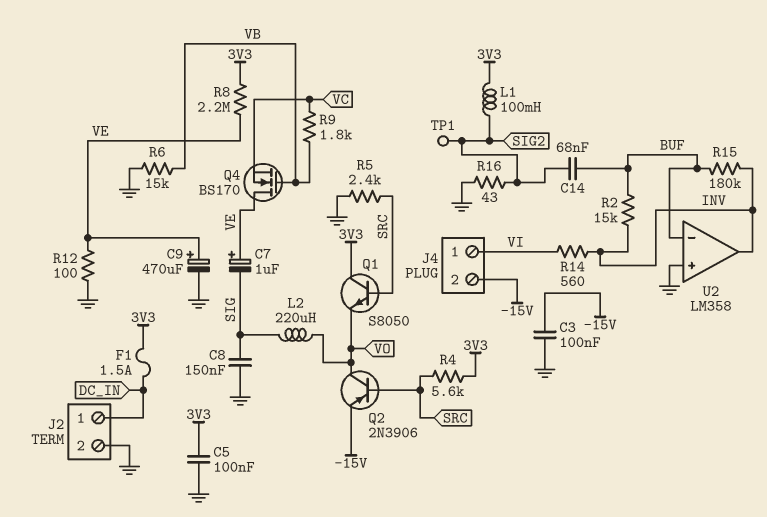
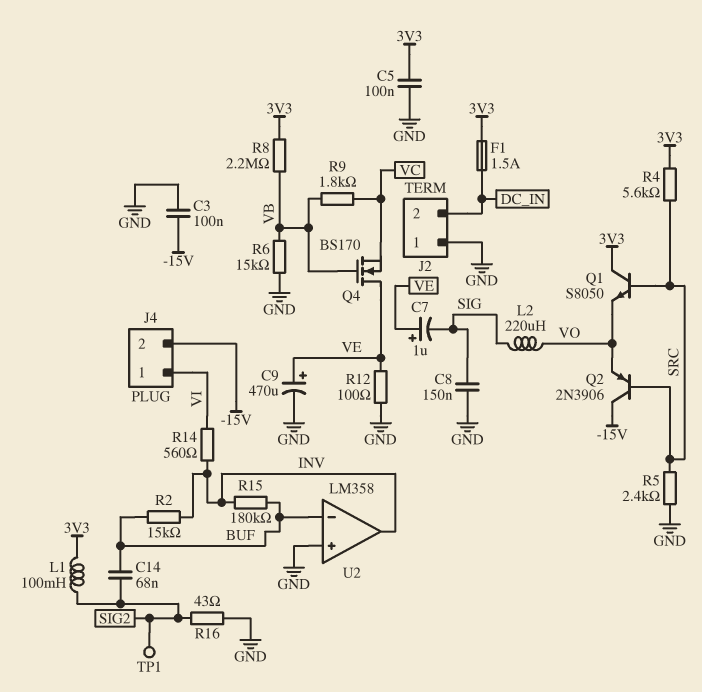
J2 pin 1: DC_IN -> GND
J2 pin 2: GND -> DC_IN
Q2: PNP 2N3906 (B SRC, C VO, E -15V) -> PNP 2N3906 (B SRC, C -15V, E VO)
R8: 2.2M (3V3, VE) -> 2.2M (3V3, VB)

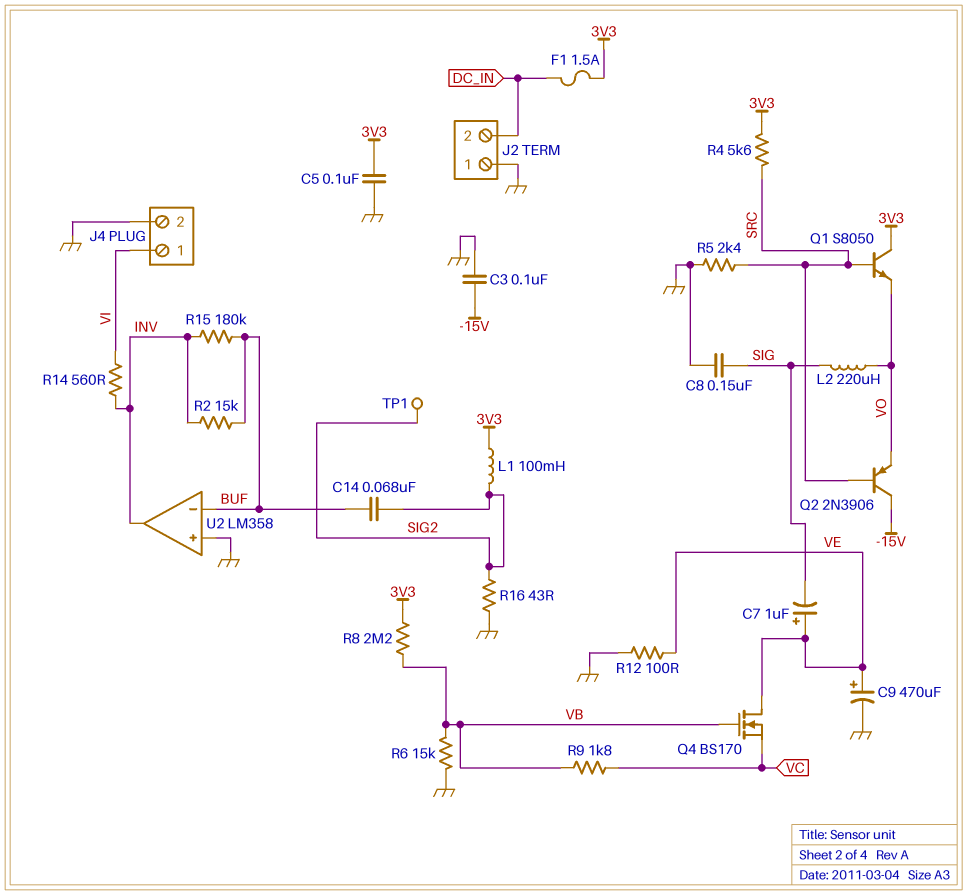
J4 pin 2: -15V -> GND

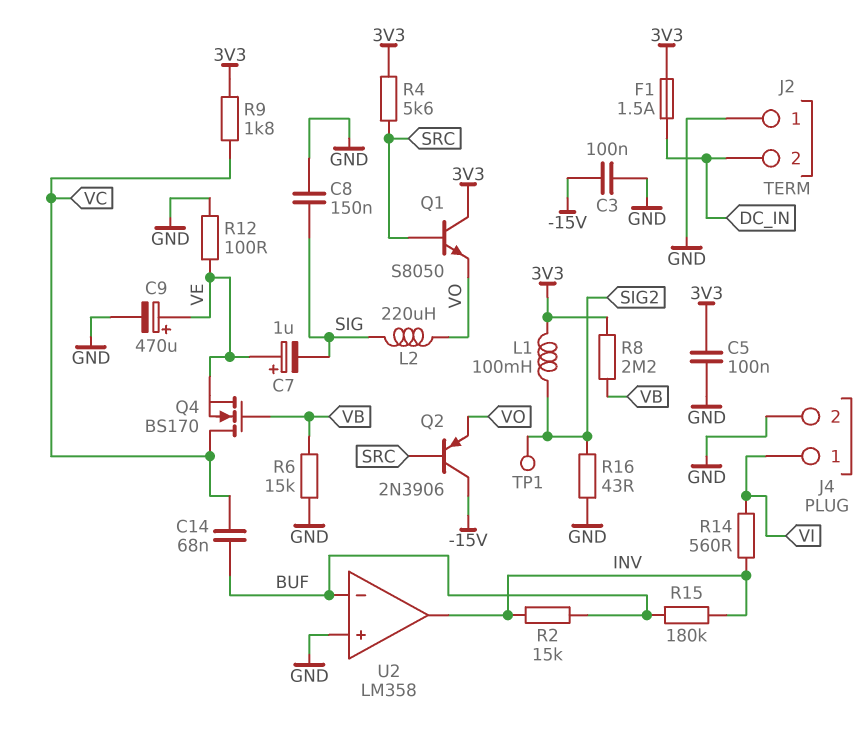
C14: 68nF (BUF, SIG2) -> 68nF (BUF, VC)
Q4: NMOS BS170 (G VB, D VE, S VC) -> NMOS BS170 (G VB, D VC, S VE)
R5: 2.4k (GND, SRC) -> none
R9: 1.8k (VB, VC) -> 1.8k (3V3, VC)

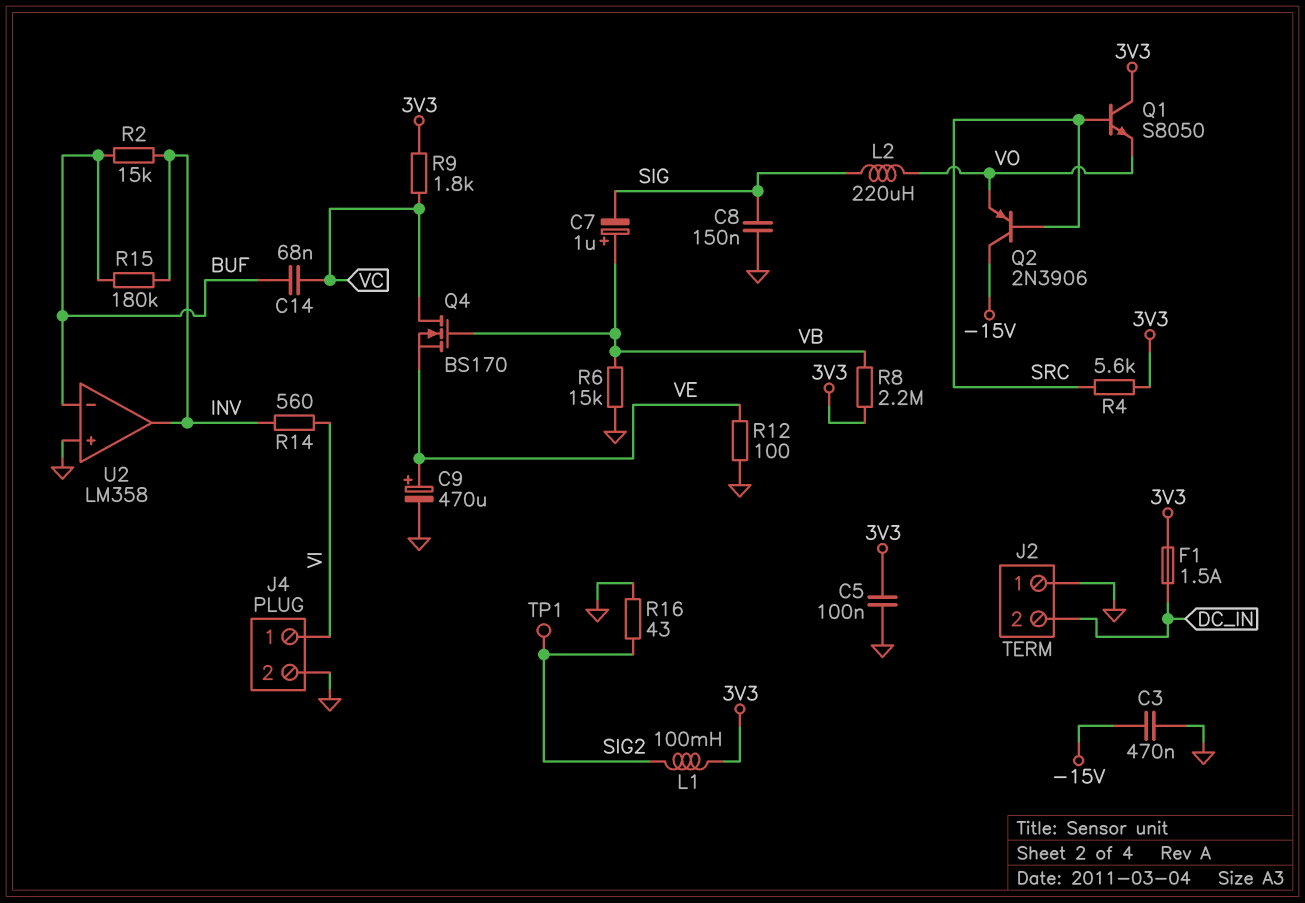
C3: 100nF (-15V, GND) -> 470nF (-15V, GND)
C7: 1uF (plus VE, minus SIG) -> 1uF (plus VB, minus SIG)

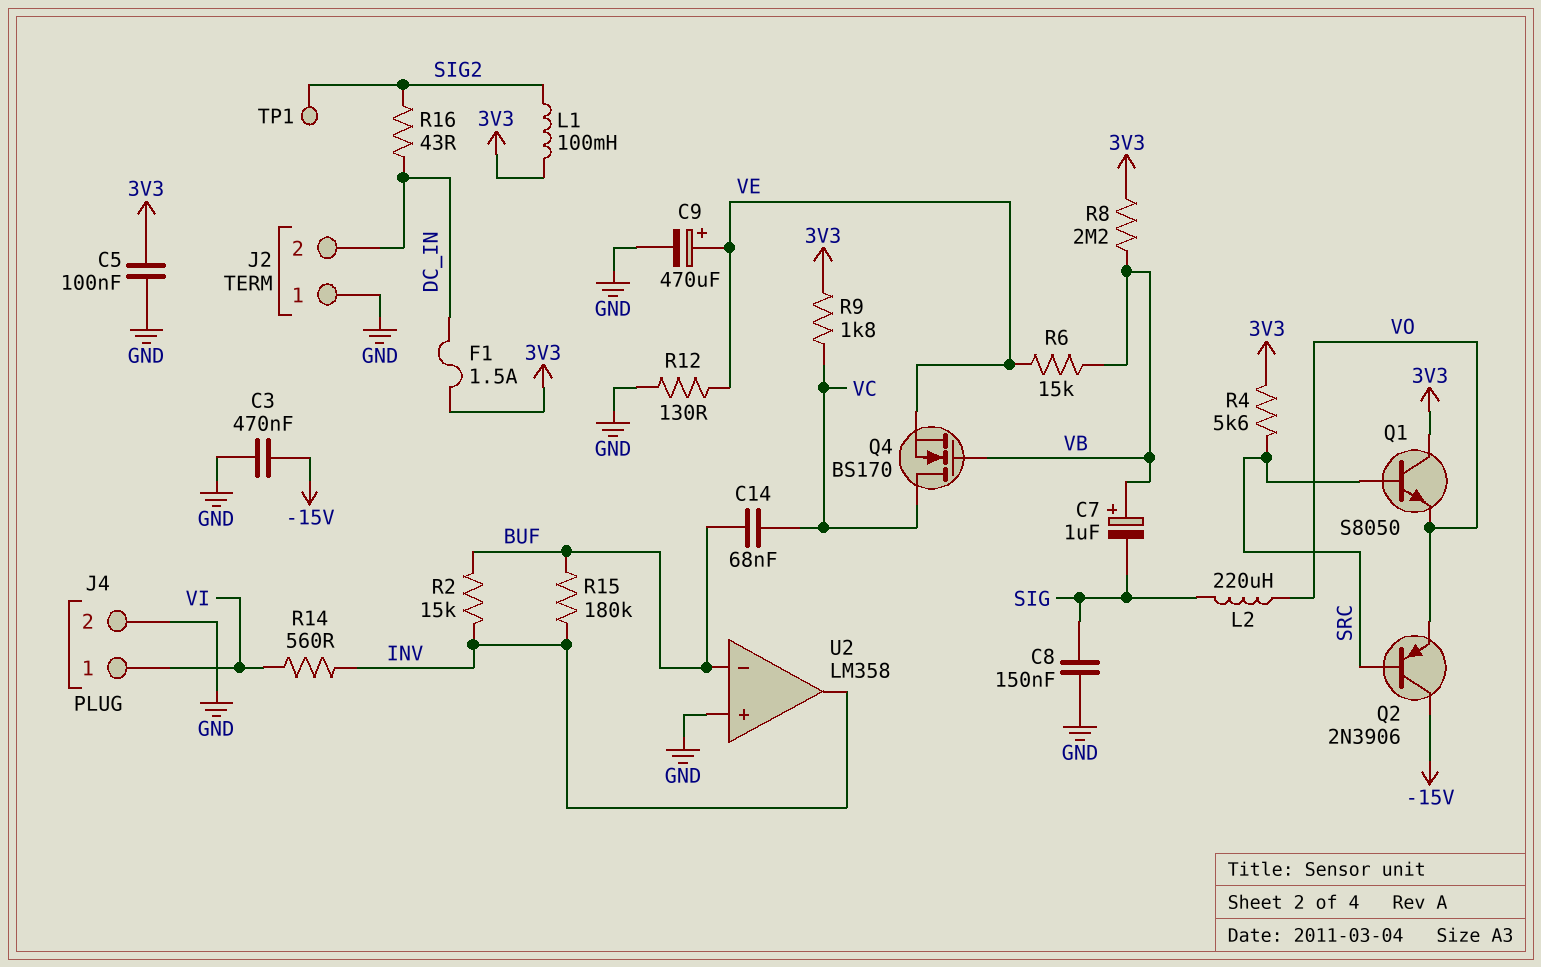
R6: 15k (GND, VB) -> 15k (VB, VE)
R12: 100 (GND, VE) -> 130 (GND, VE)
R16: 43 (GND, SIG2) -> 43 (DC_IN, SIG2)

